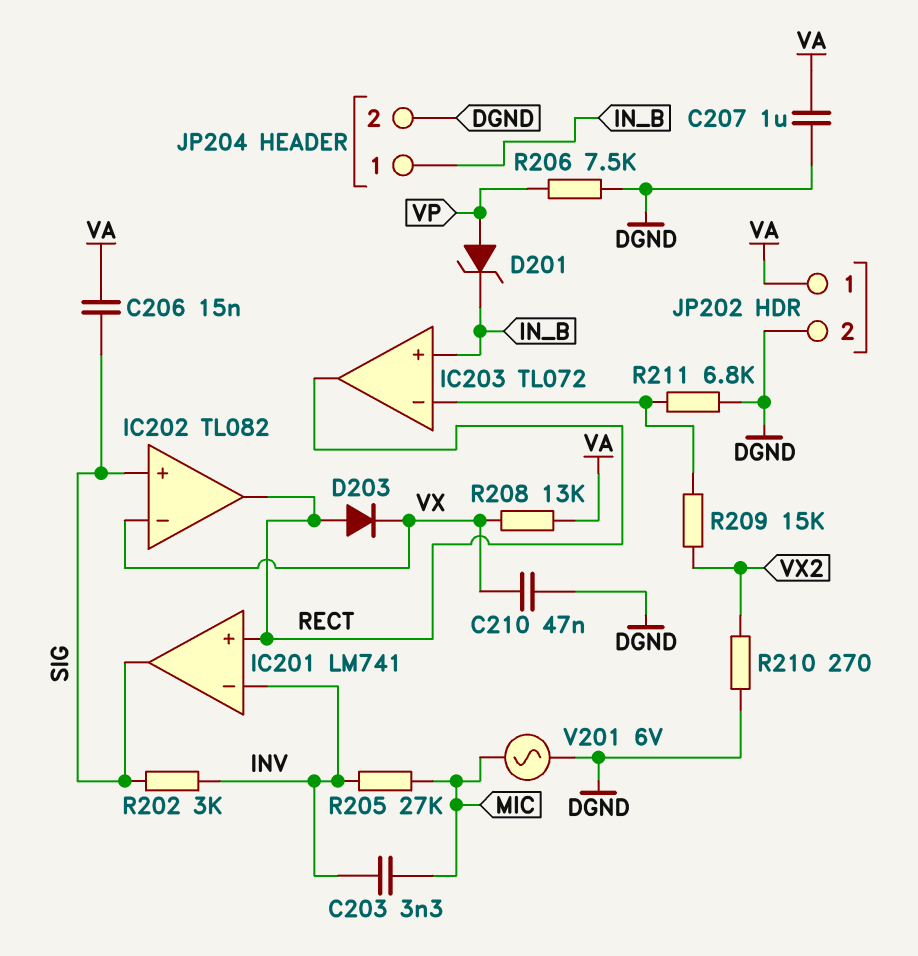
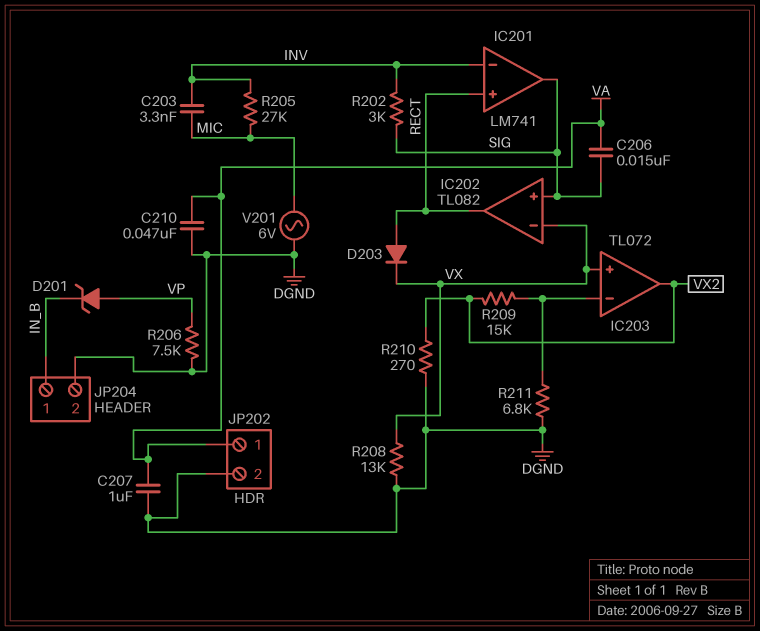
C210: 47nF (DGND, VX) -> 47nF (DGND, VA)
IC203 pin in+: IN_B -> VX
IC203 pin out: RECT -> VX2
R208: 13k (VA, VX) -> 13k (DGND, VX)

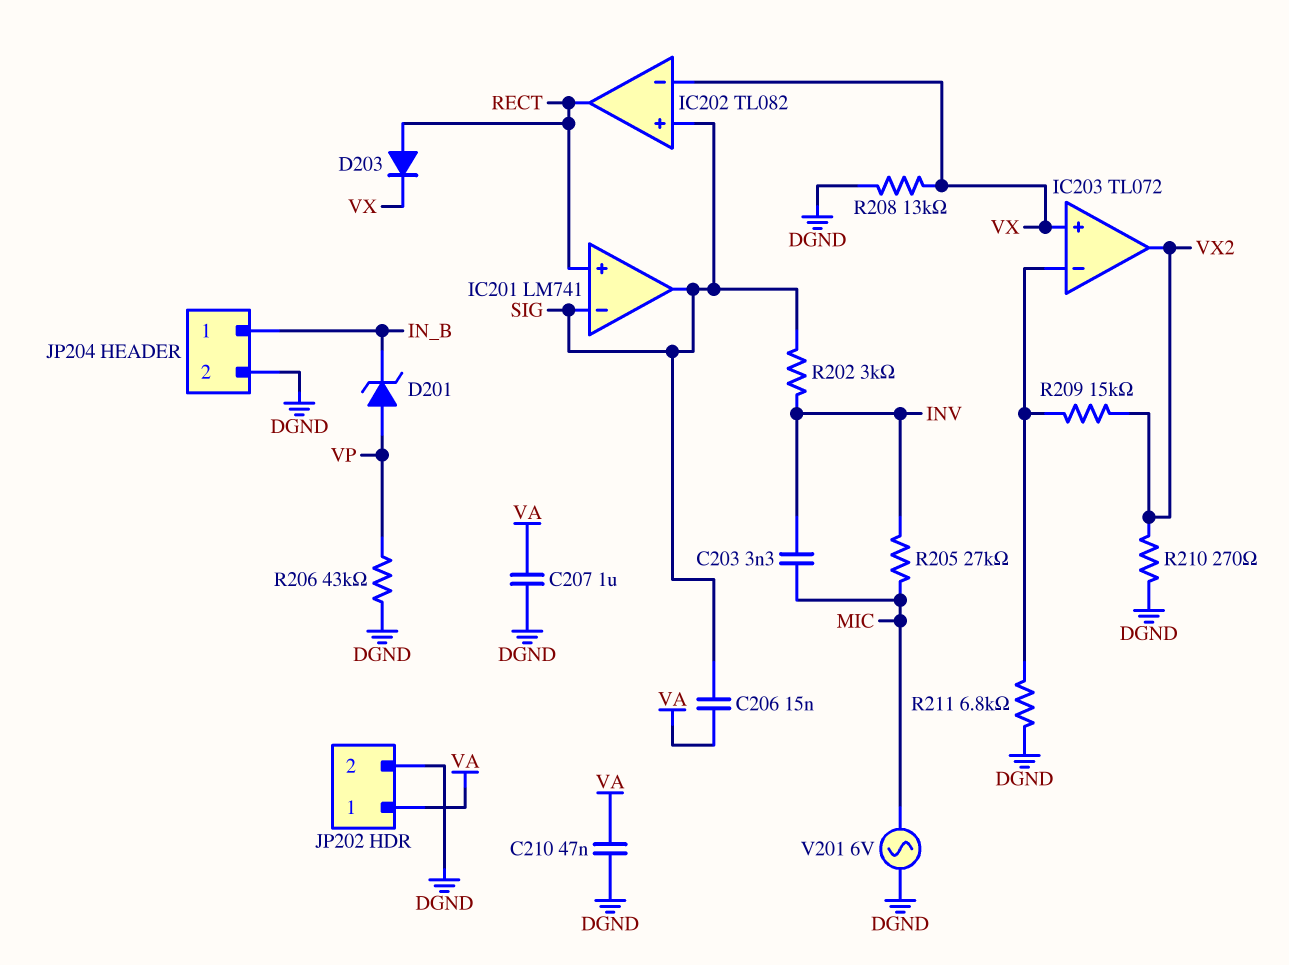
IC201 pin in-: INV -> SIG
R206: 7.5k (DGND, VP) -> 43k (DGND, VP)

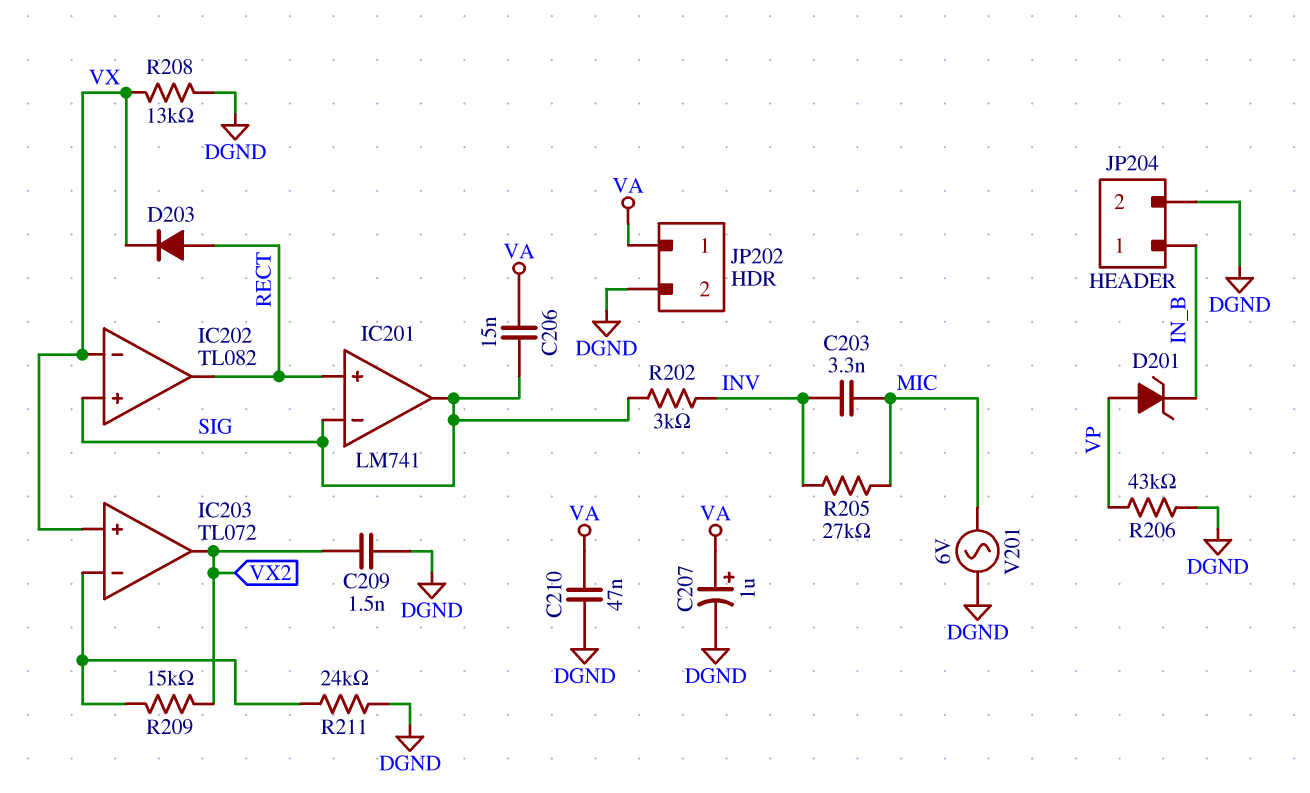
C207: 1uF (DGND, VA) -> 1uF (plus VA, minus DGND)
C209: none -> 1.5nF (DGND, VX2)
R210: 270 (DGND, VX2) -> none
R211: 6.8k (DGND, IC203/in-) -> 24k (DGND, IC203/in-)

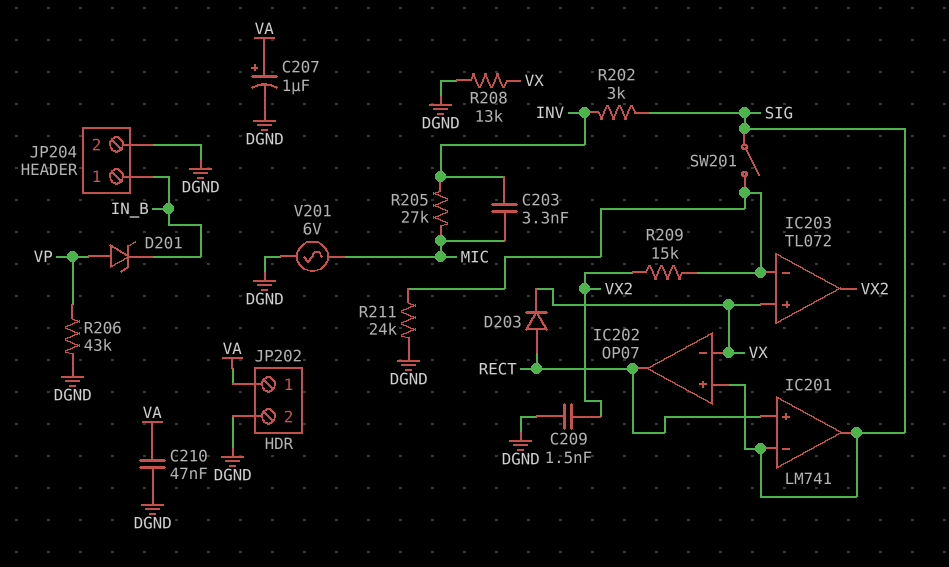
C206: 15nF (SIG, VA) -> none
IC202: TL082 -> OP07
SW201: none -> switch (IC203/in-, SIG)

